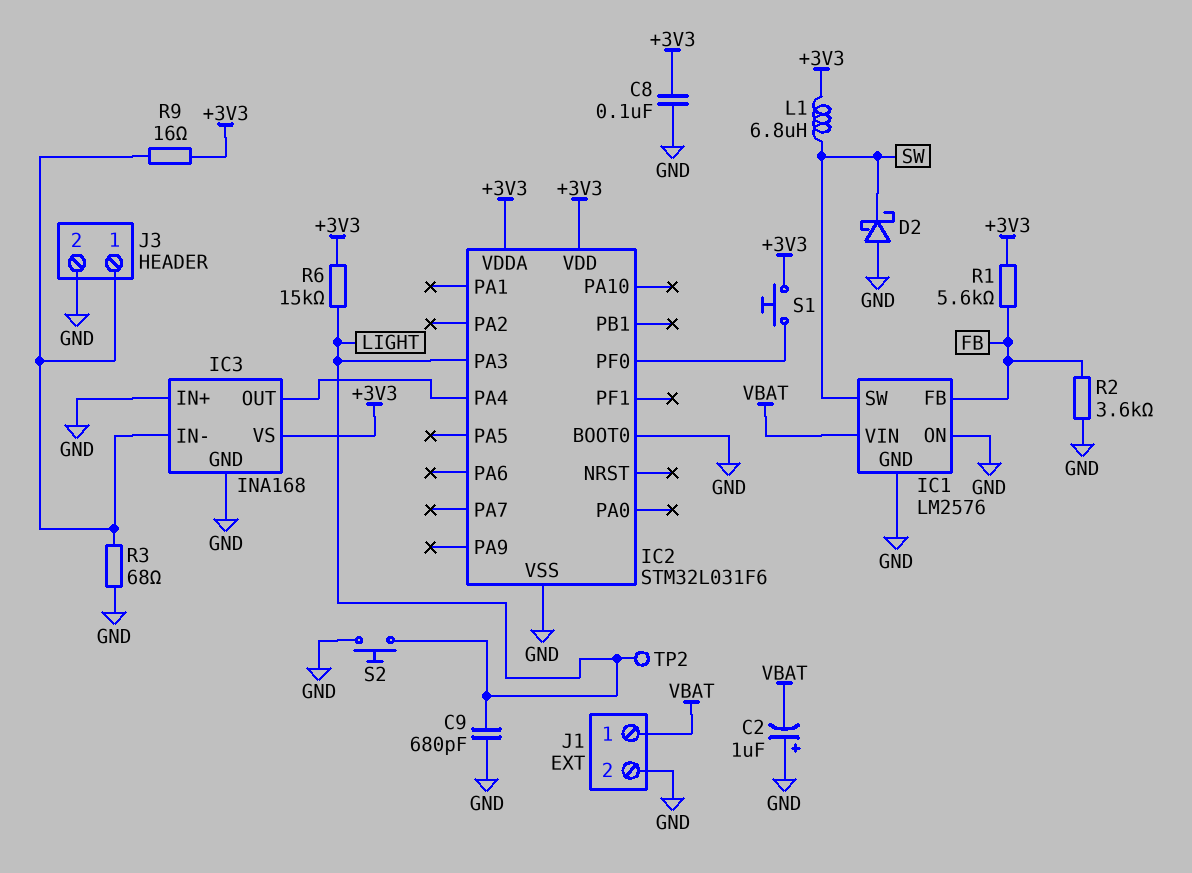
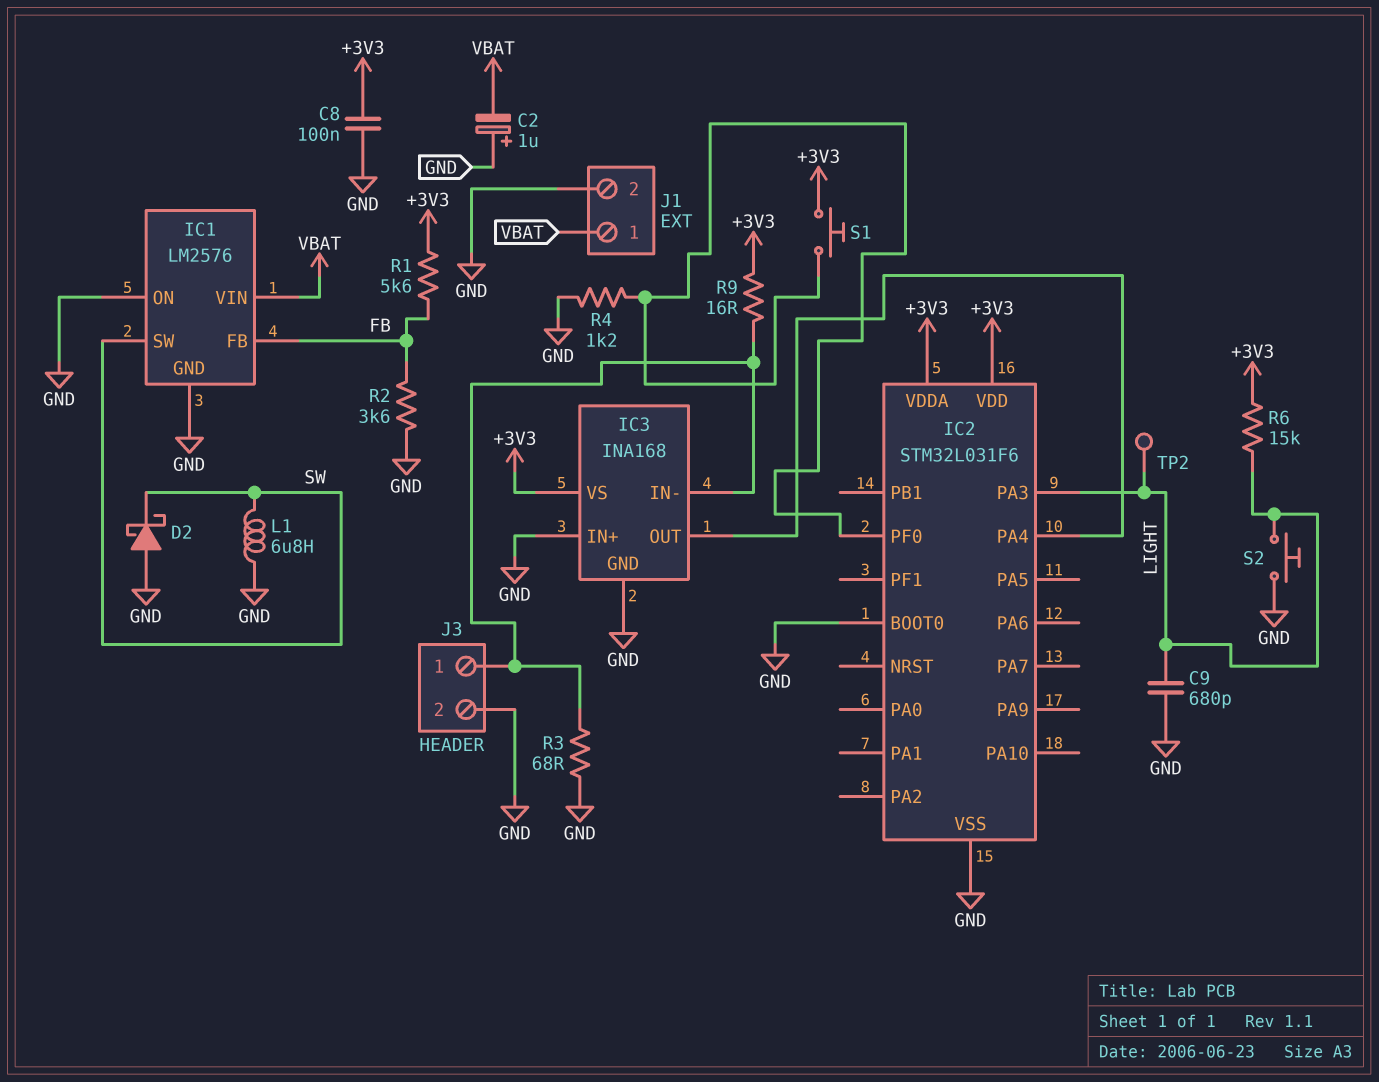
L1: 6.8uH (+3V3, SW) -> 6.8uH (GND, SW)
R4: none -> 1.2k (GND, IC2/PF0)

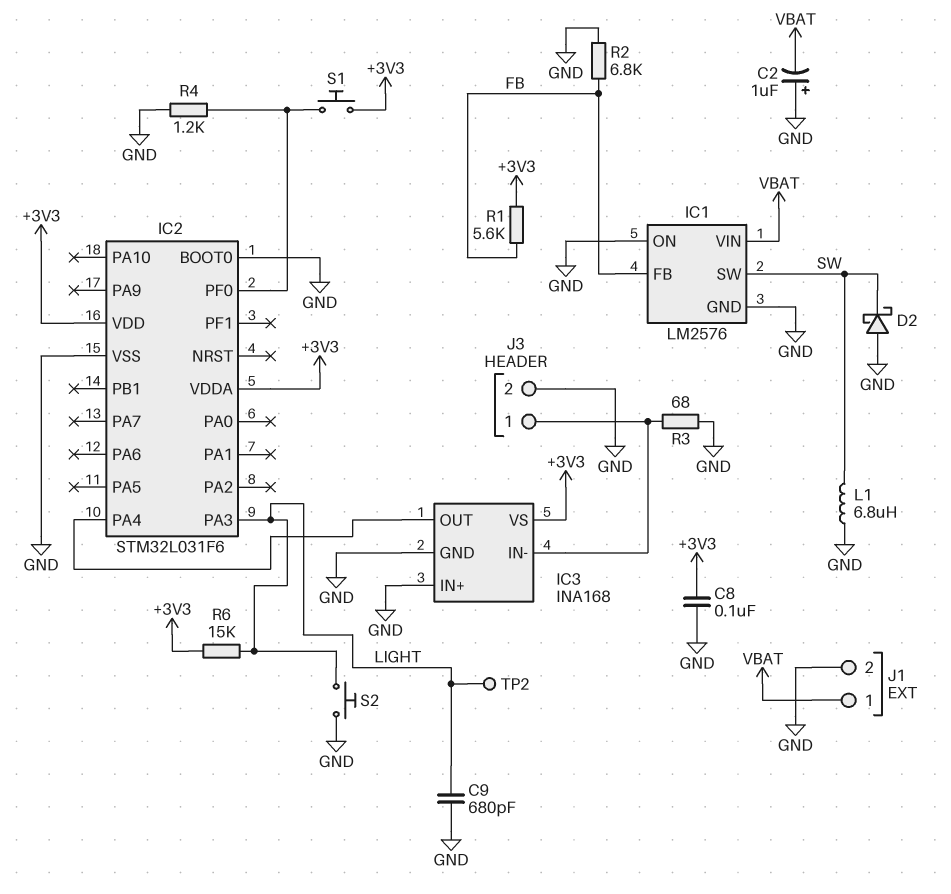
R2: 3.6k (FB, GND) -> 6.8k (FB, GND)
R9: 16 (+3V3, IC3/IN-) -> none

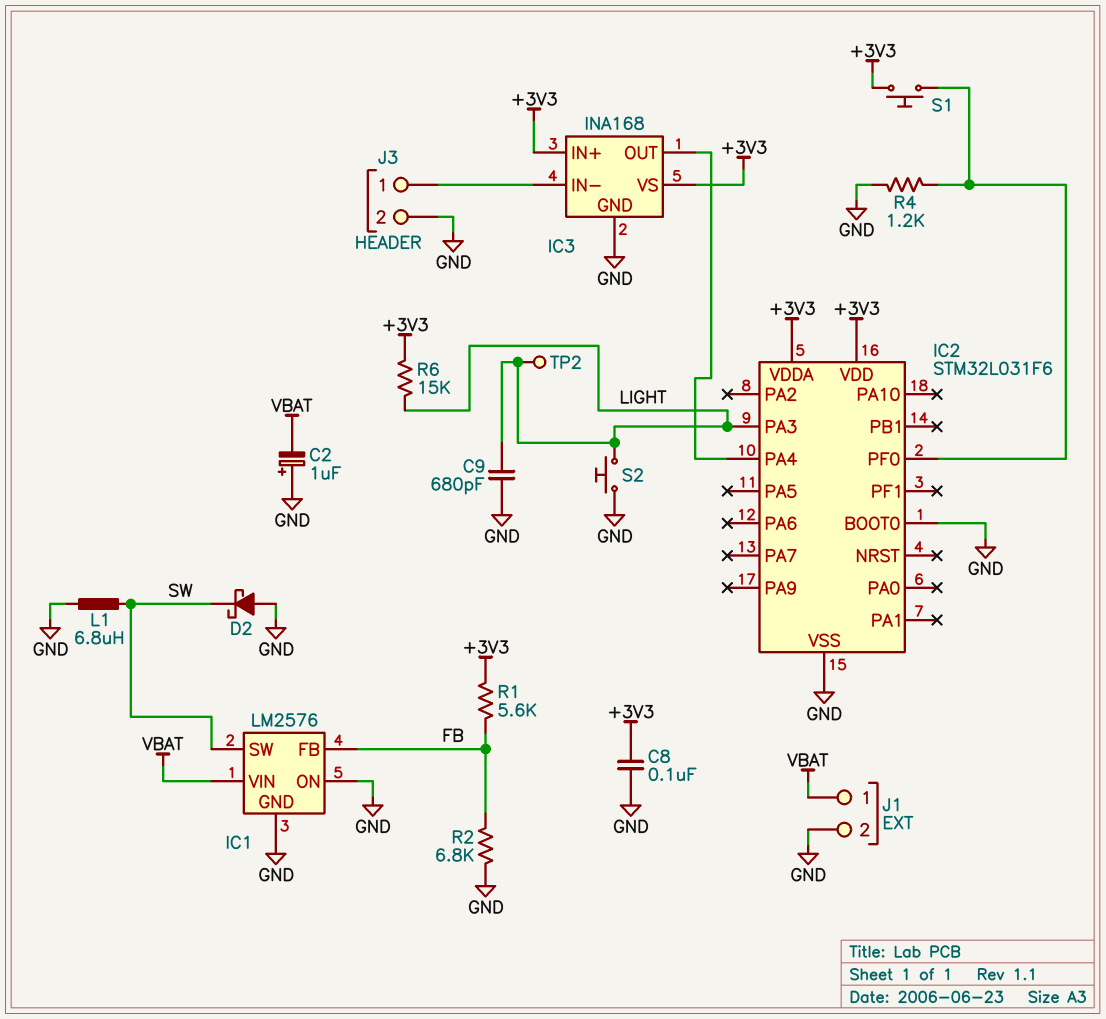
IC3 pin IN+: GND -> +3V3
R3: 68 (GND, IC3/IN-) -> none

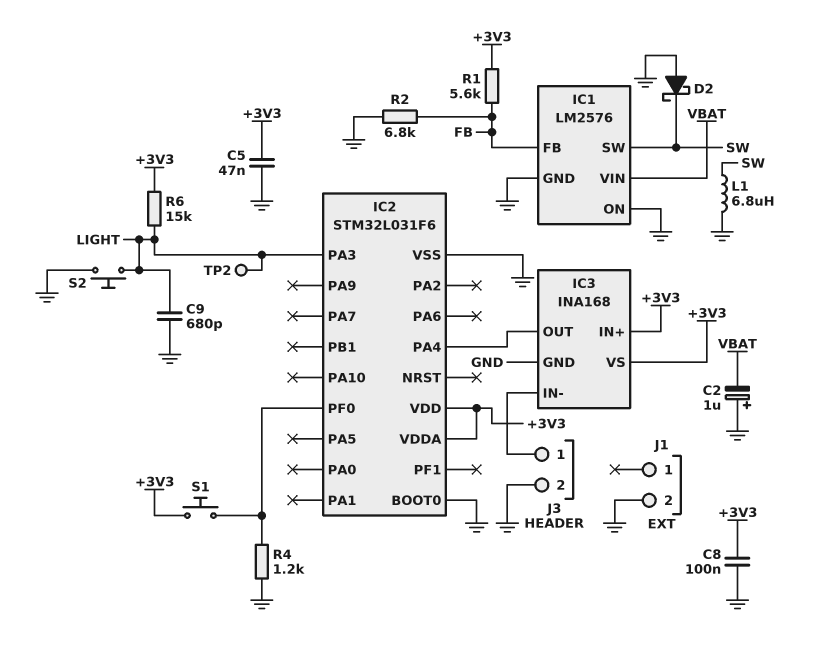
C5: none -> 47nF (+3V3, GND)
J1 pin 1: VBAT -> none

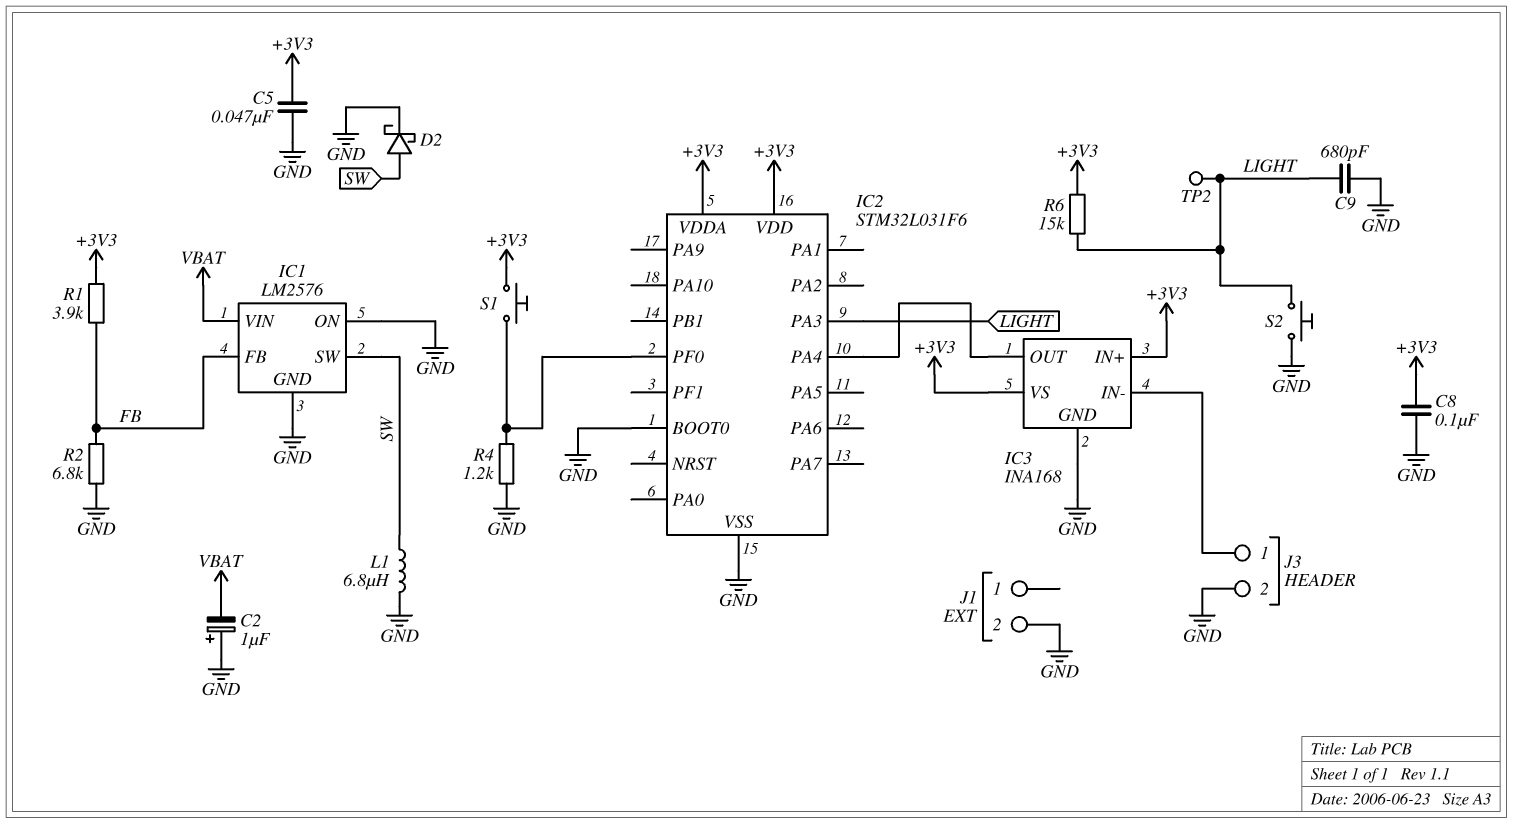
D2: schottky (A GND, K SW) -> schottky (A SW, K GND)
R1: 5.6k (+3V3, FB) -> 3.9k (+3V3, FB)

